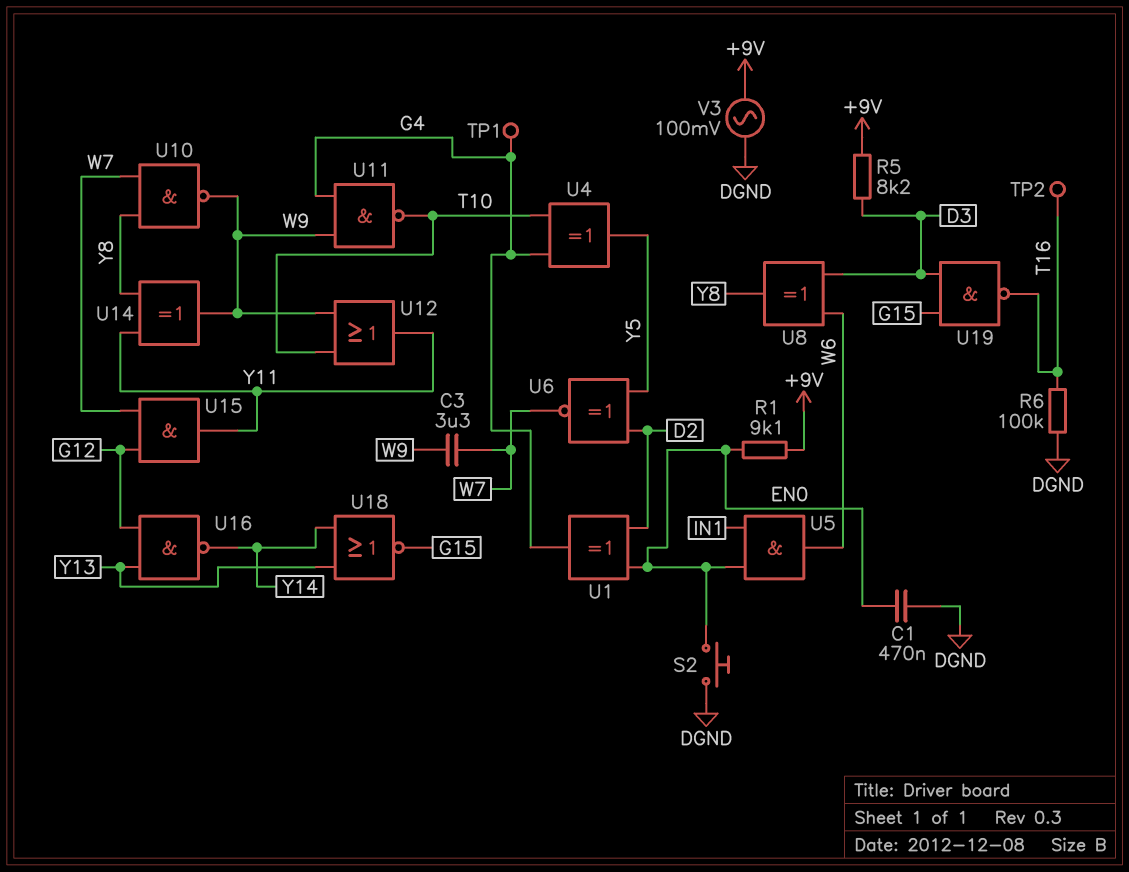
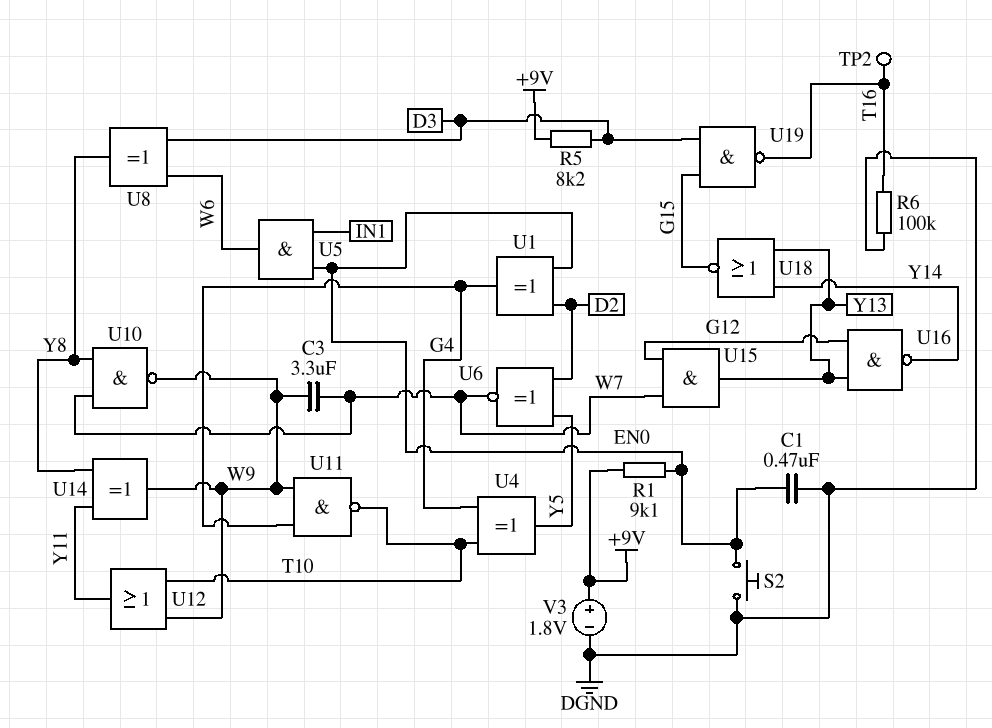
TP1: test point (G4) -> none
U15: AND (in G12, in W7, out Y11) -> AND (in G12, in W7, out Y13)
V3: AC 100mV (+9V, DGND) -> 1.8V (plus +9V, minus DGND)

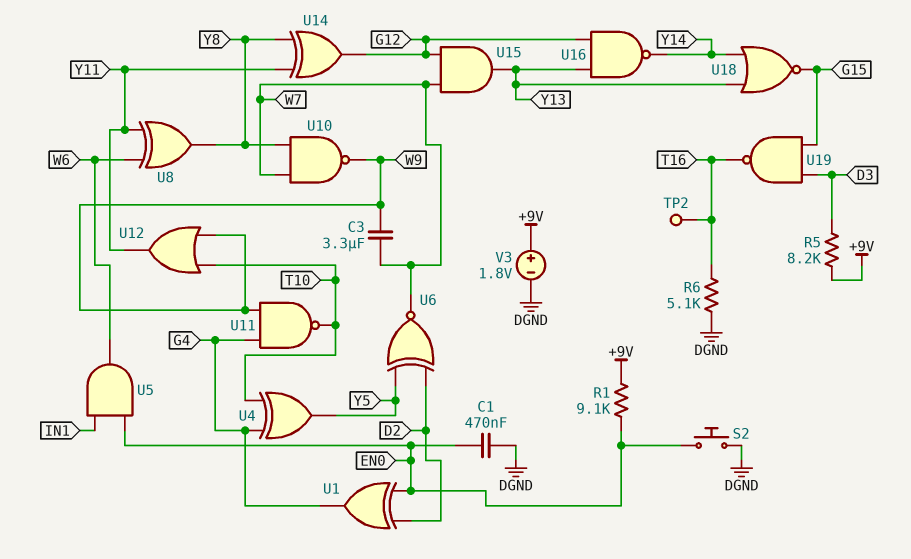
R6: 100k (DGND, T16) -> 5.1k (DGND, T16)
U8: XOR (in D3, in W6, out Y8) -> XOR (in W6, in Y11, out Y8)
U14: XOR (in Y8, in Y11, out W9) -> XOR (in Y8, in Y11, out G12)

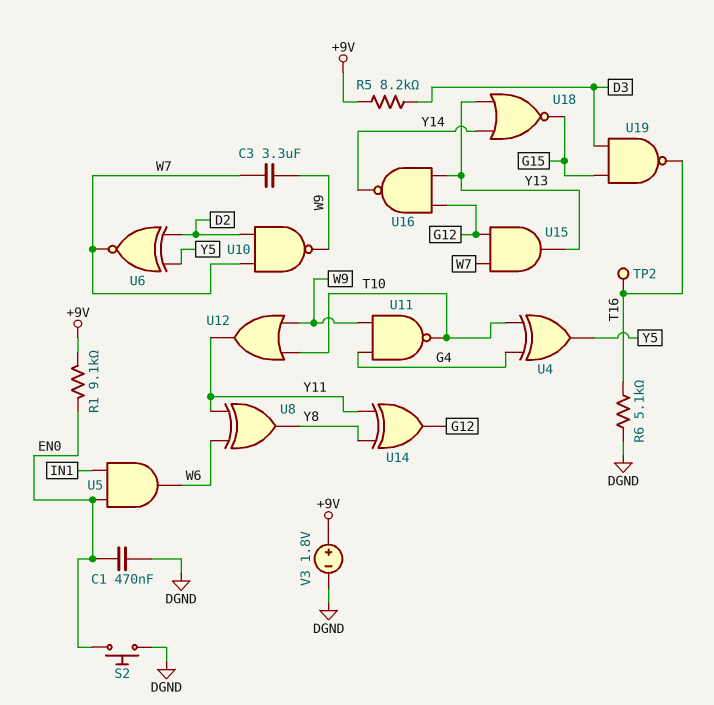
U1: XOR (in D2, in EN0, out G4) -> none
U10: NAND (in W7, in Y8, out W9) -> NAND (in D2, in W7, out W9)

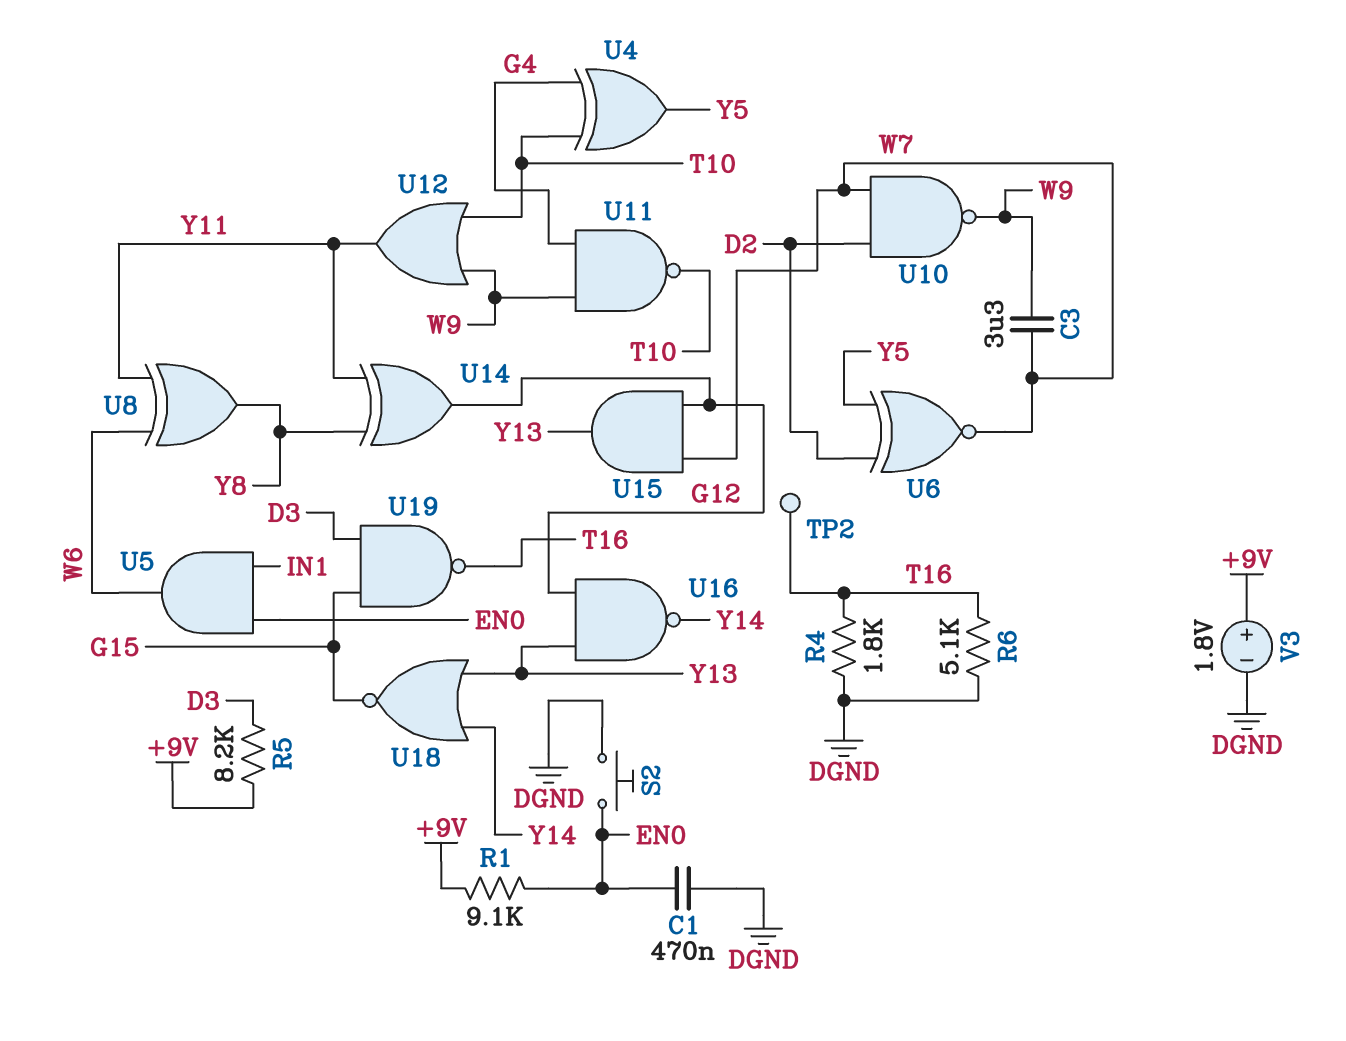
R4: none -> 1.8k (DGND, T16)

